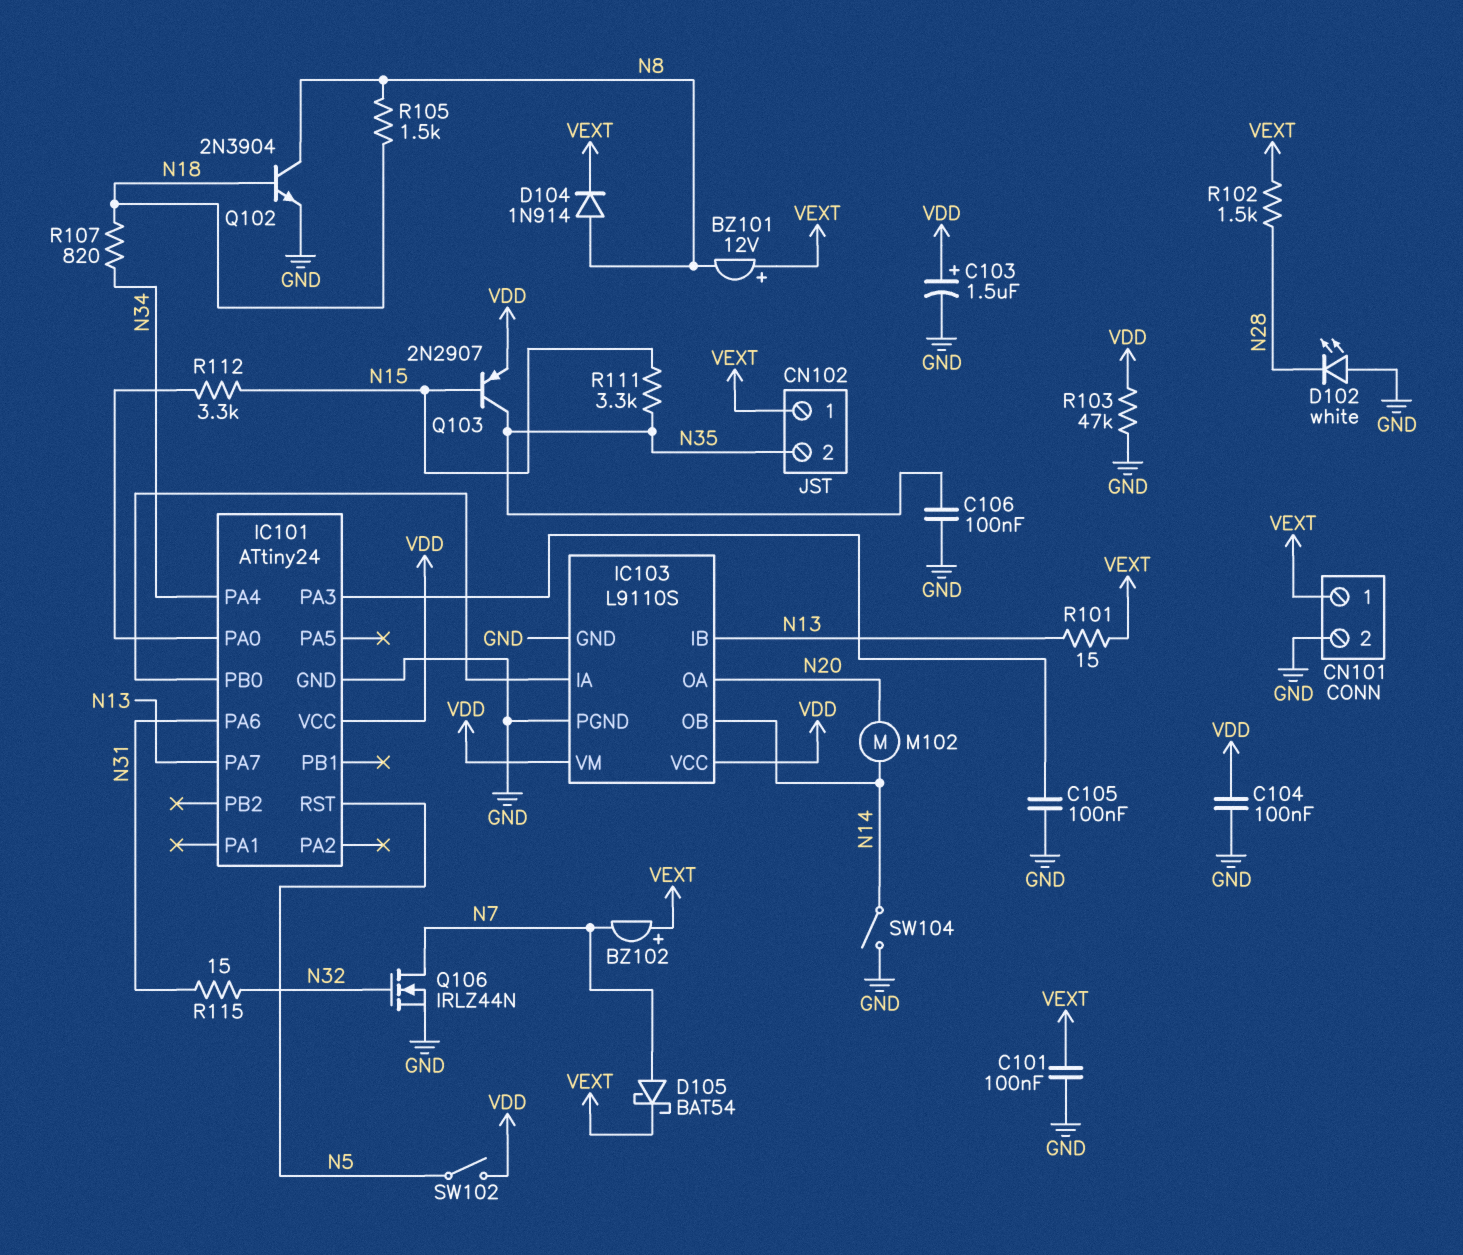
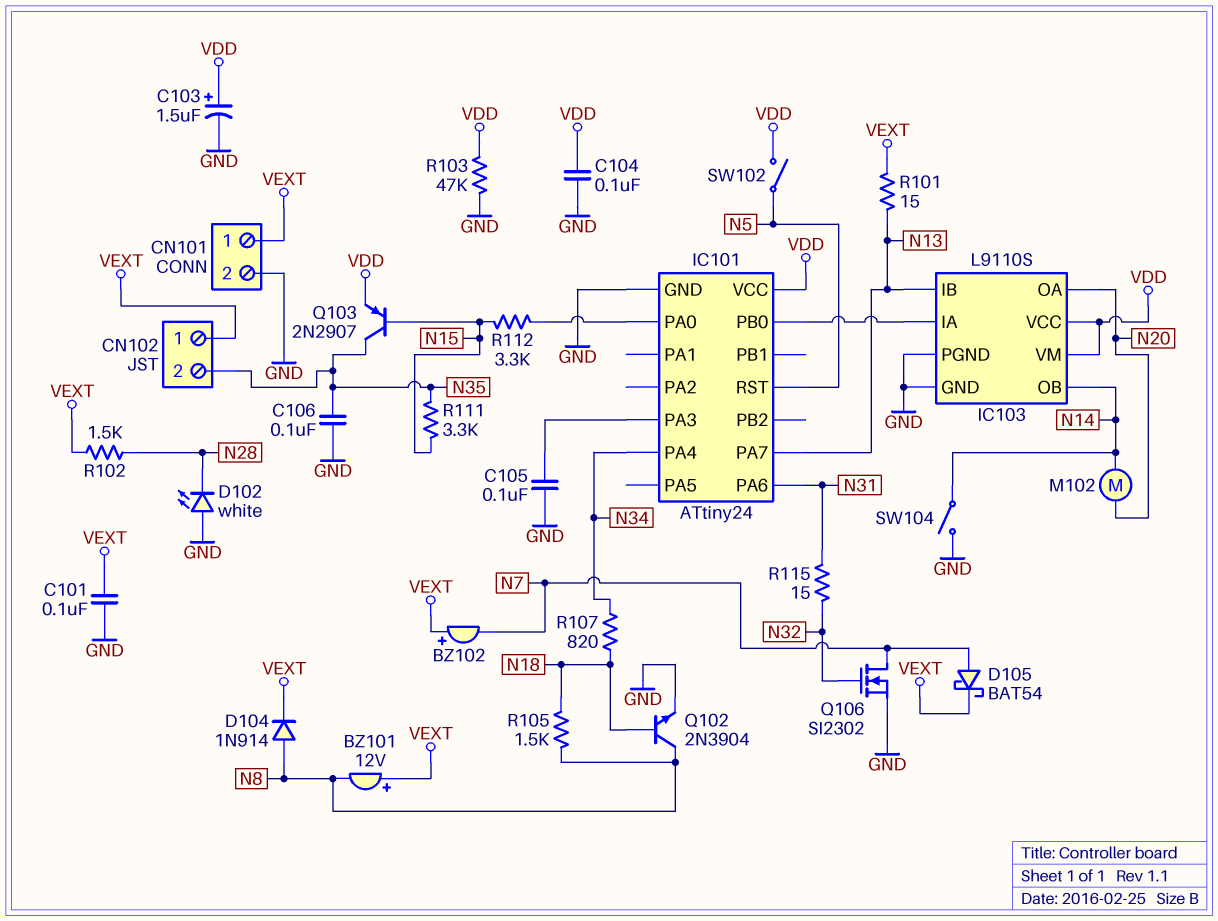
Q106: NMOS IRLZ44N (G N32, D N7, S GND) -> NMOS SI2302 (G N32, D N7, S GND)

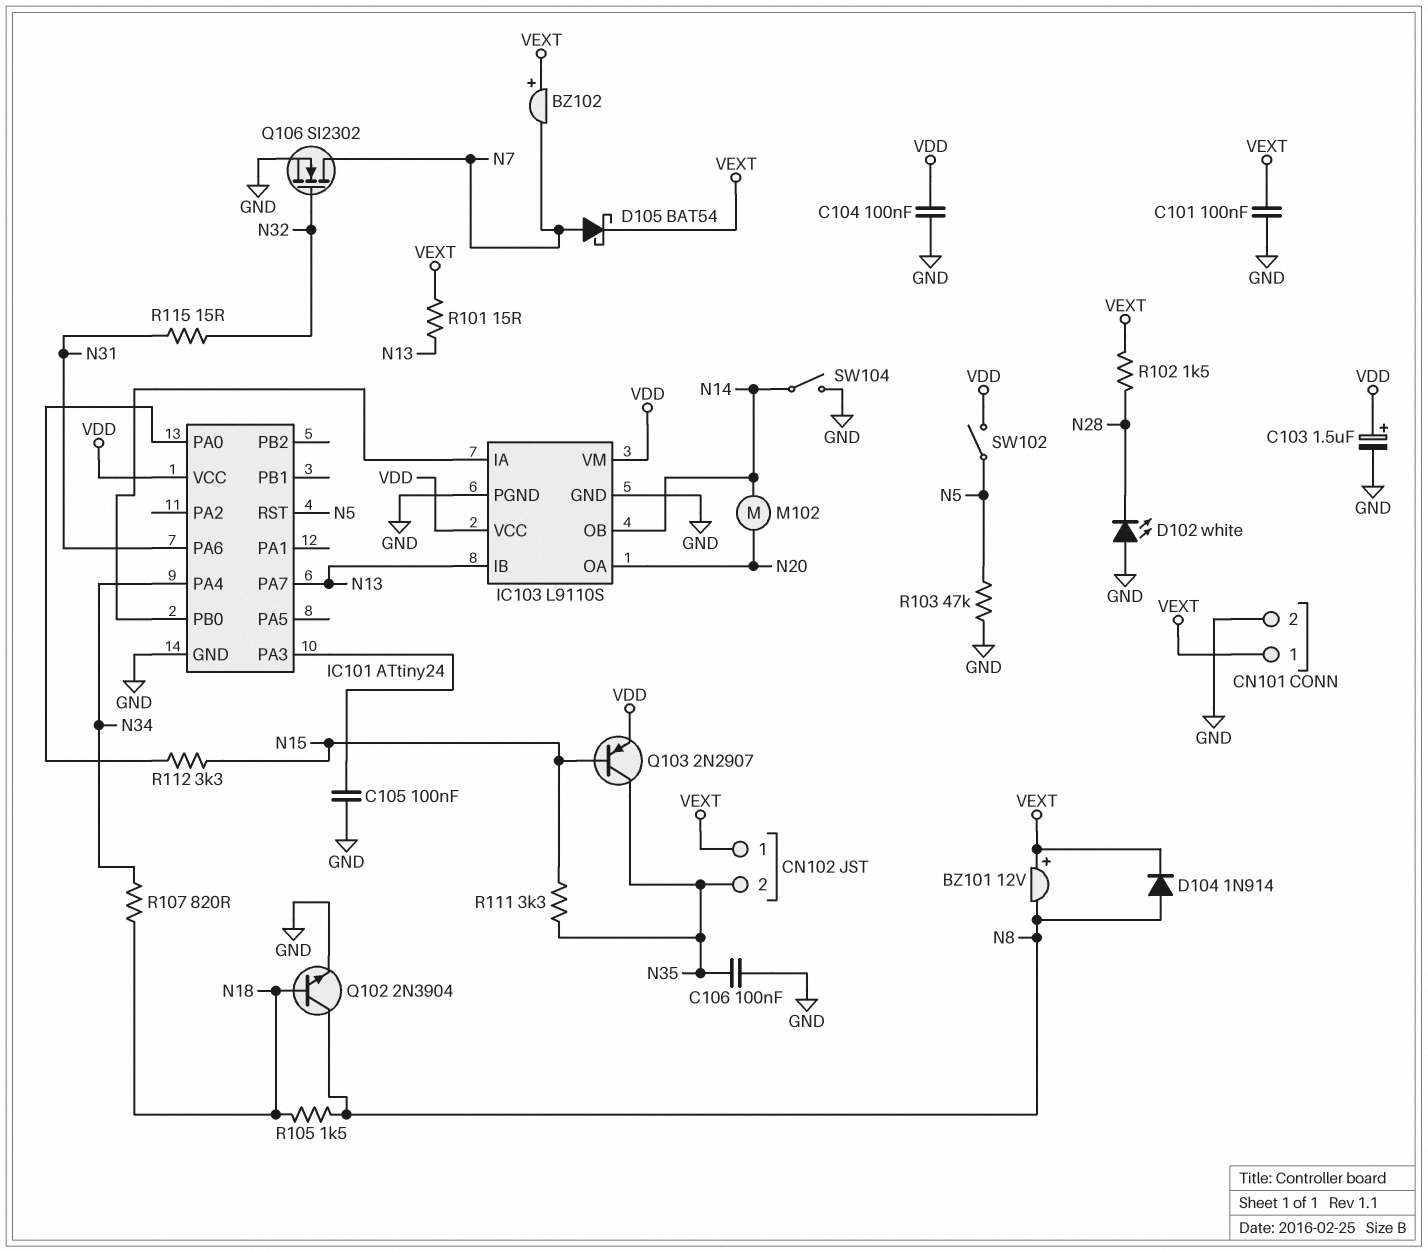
R103: 47k (GND, VDD) -> 47k (GND, N5)

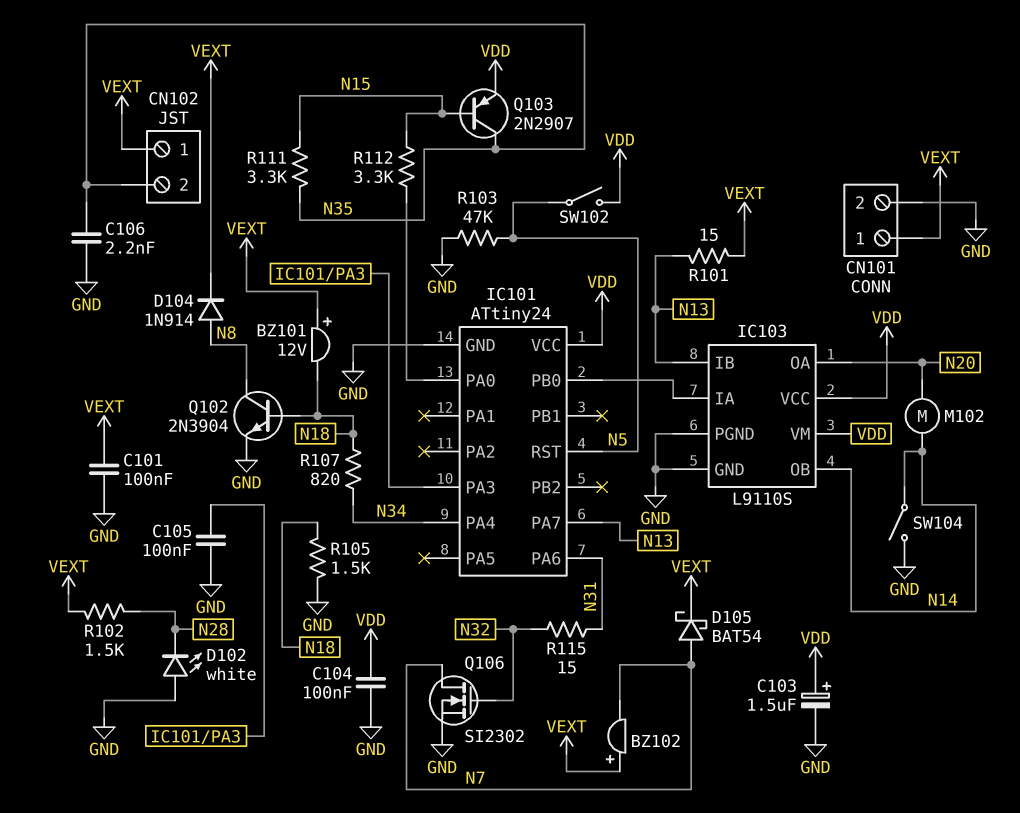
BZ101: buzzer 12V (plus VEXT, minus N8) -> buzzer 12V (plus VEXT, minus N18)
C106: 100nF (GND, N35) -> 2.2nF (GND, N35)
R105: 1.5k (N8, N18) -> 1.5k (GND, N18)

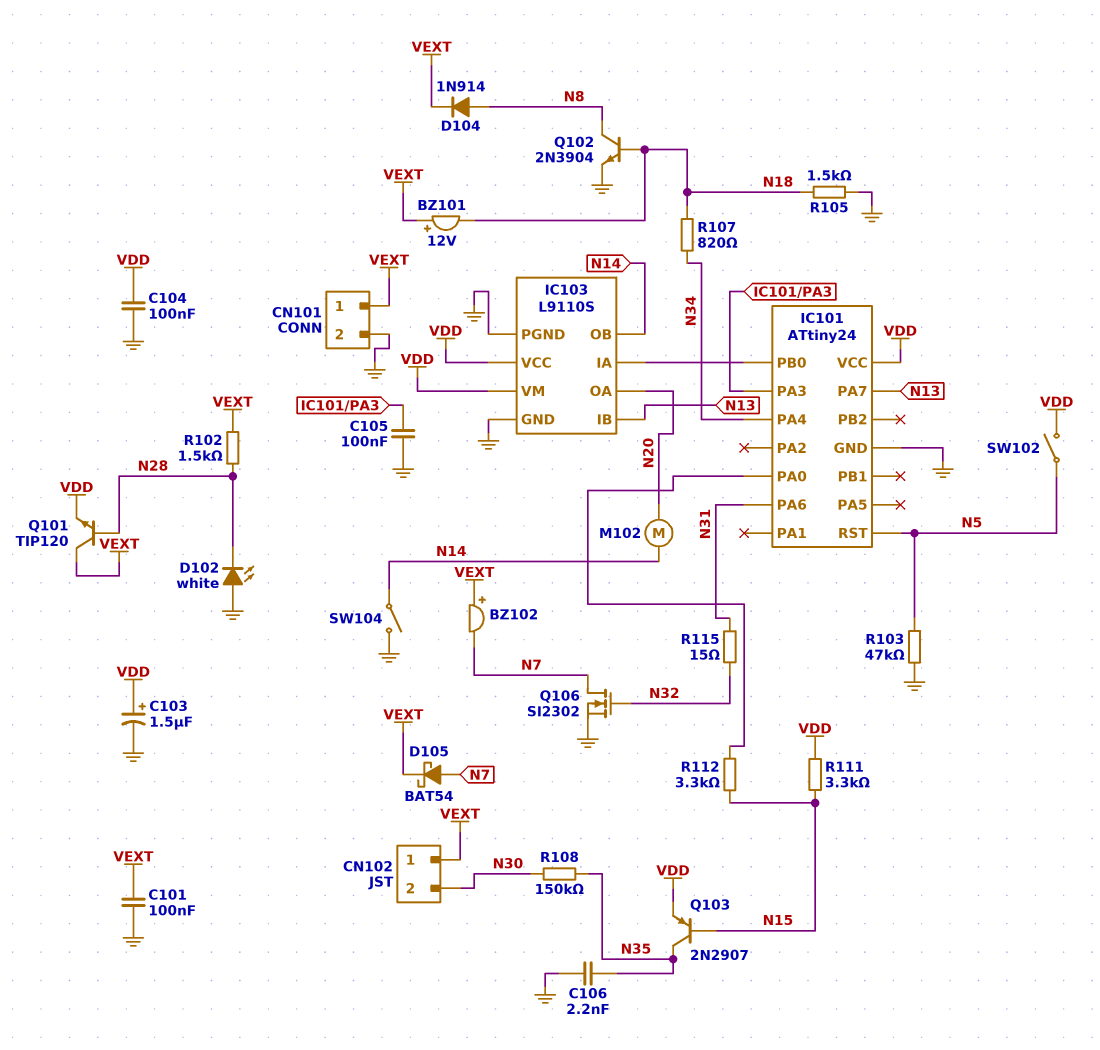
CN102 pin 2: N35 -> N30
Q101: none -> NPN TIP120 (B N28, C VEXT, E VDD)
R101: 15 (N13, VEXT) -> none
R108: none -> 150k (N30, N35)
R111: 3.3k (N15, N35) -> 3.3k (N15, VDD)

